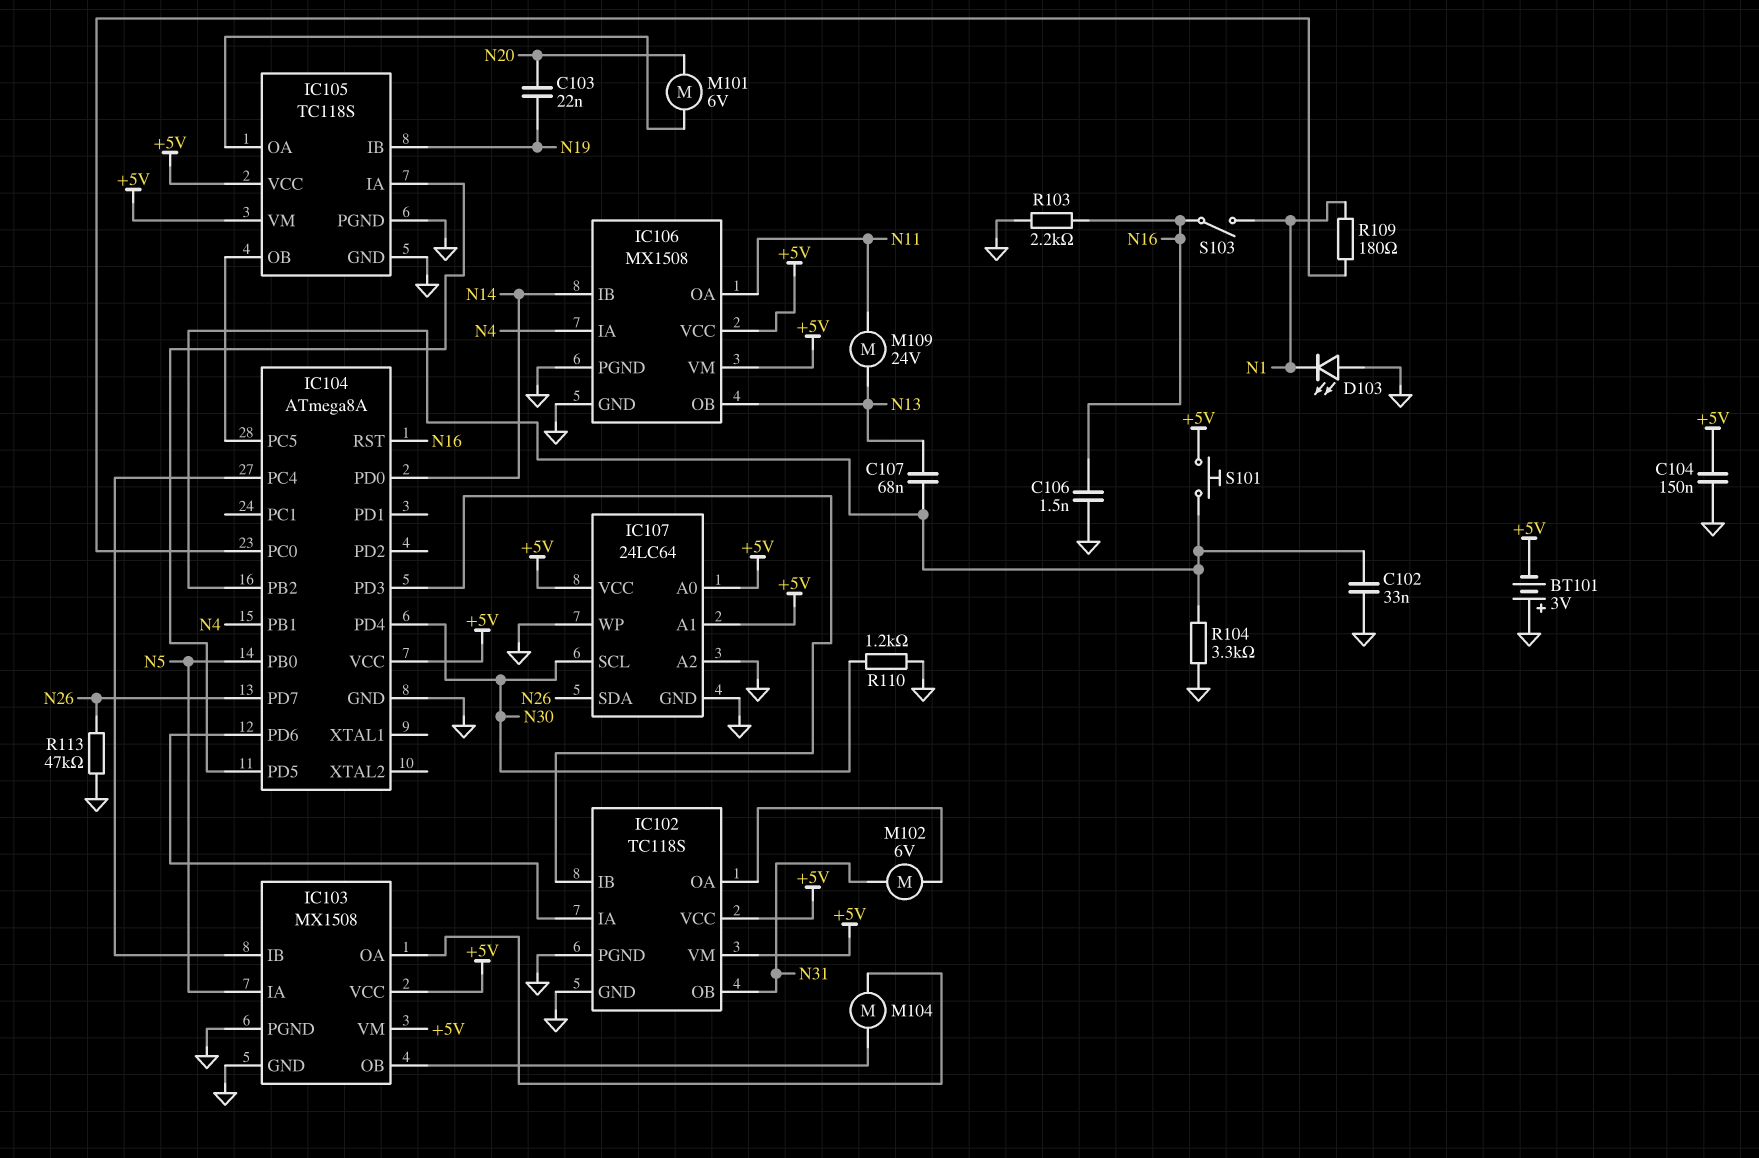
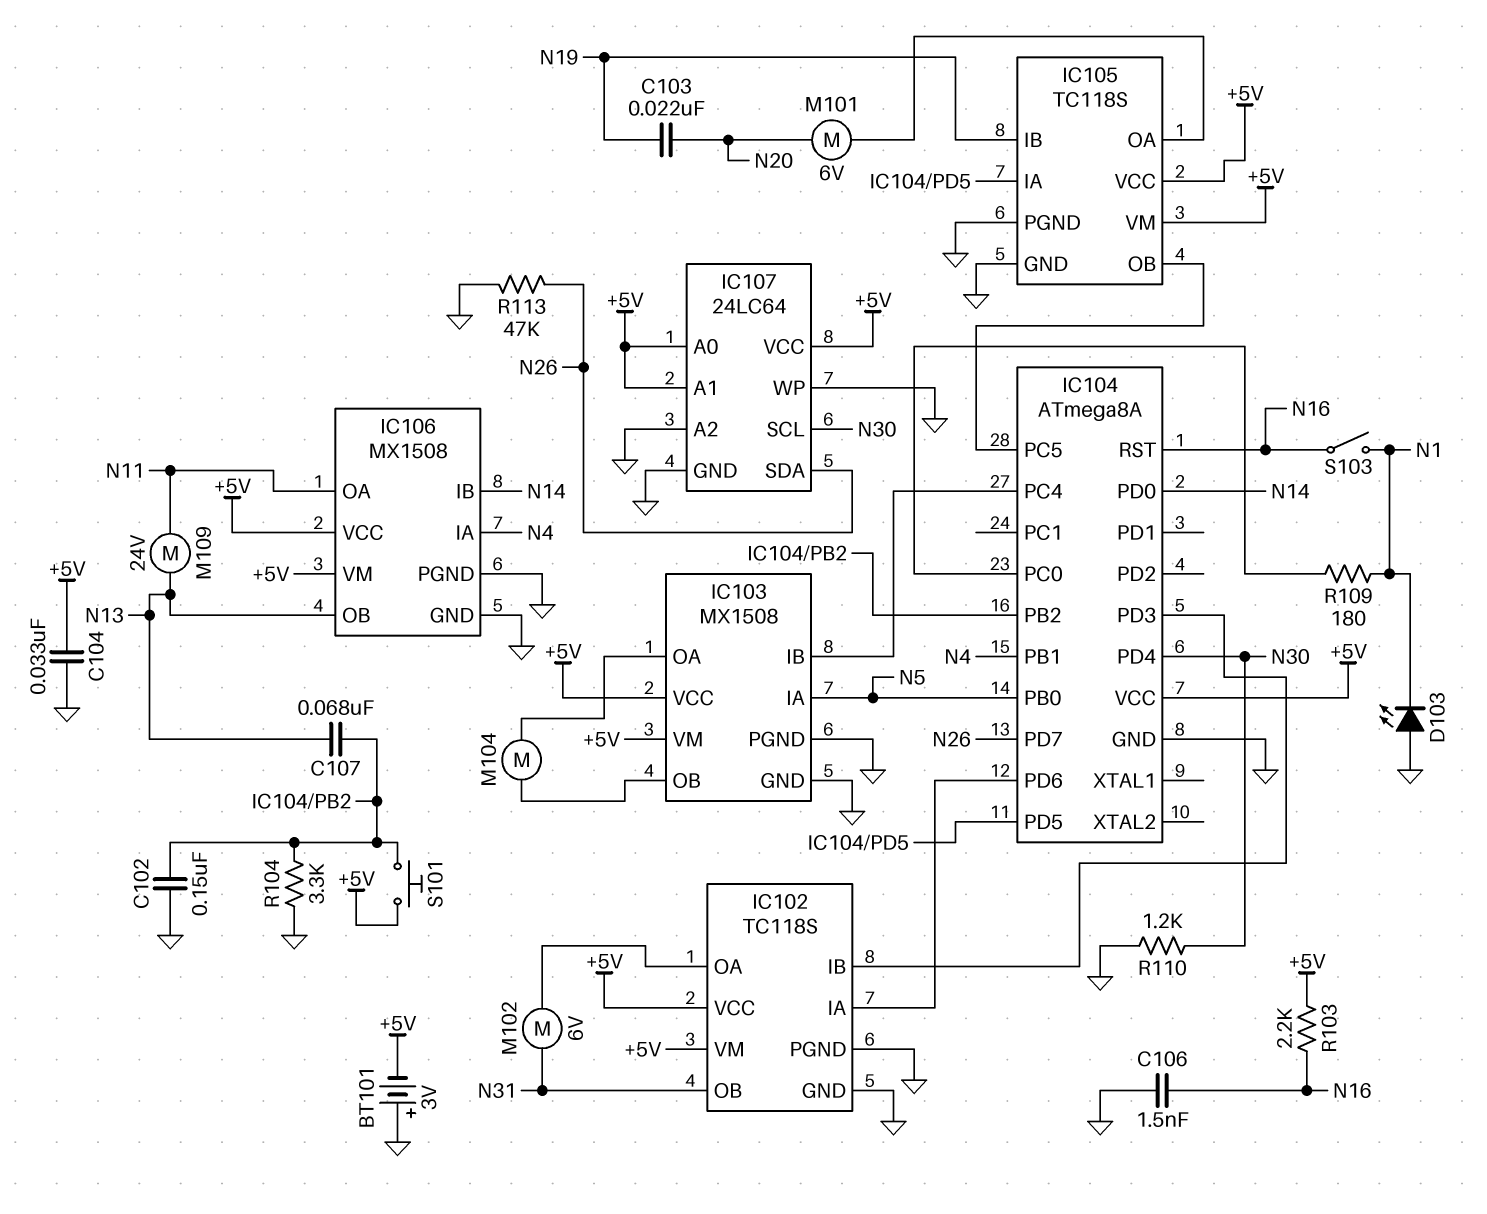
C102: 33nF (GND, IC104/PB2) -> 150nF (GND, IC104/PB2)
C104: 150nF (+5V, GND) -> 33nF (+5V, GND)
R103: 2.2k (GND, N16) -> 2.2k (+5V, N16)

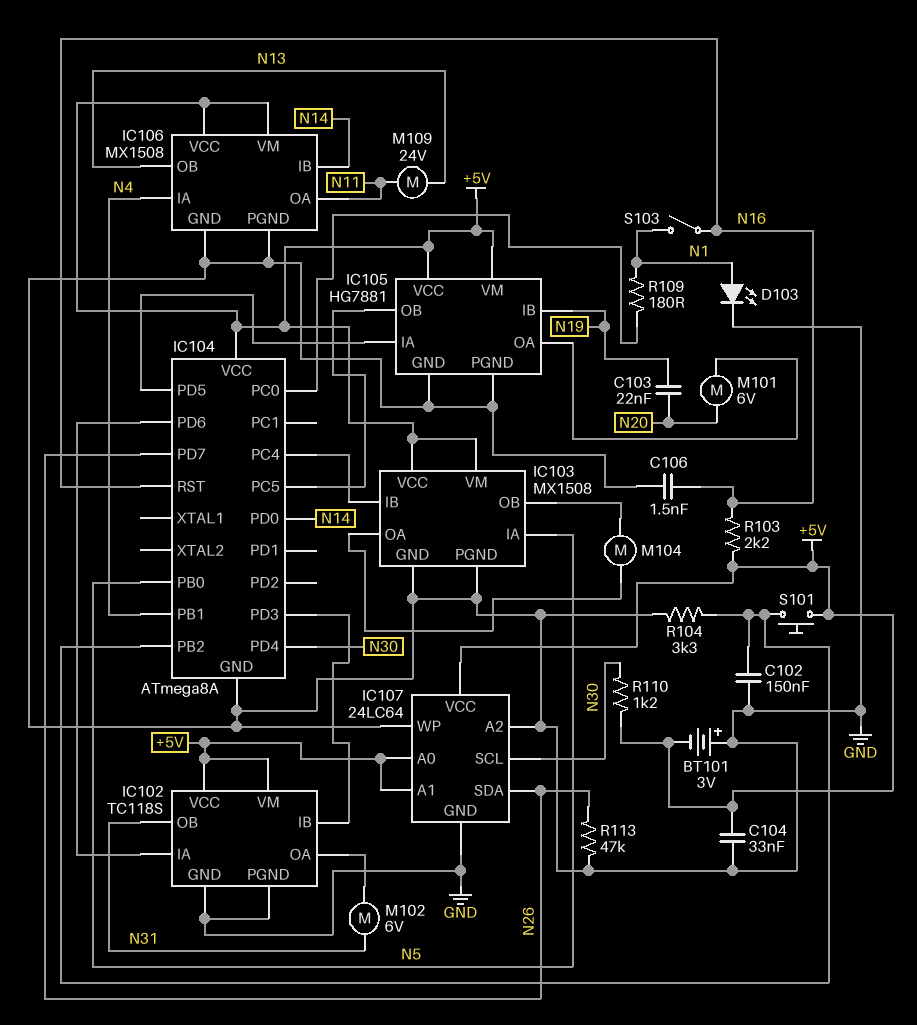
C107: 68nF (IC104/PB2, N13) -> none
D103: LED (A GND, K N1) -> LED (A N1, K GND)
IC105: TC118S -> HG7881
R110: 1.2k (GND, N30) -> 1.2k (+5V, N30)

